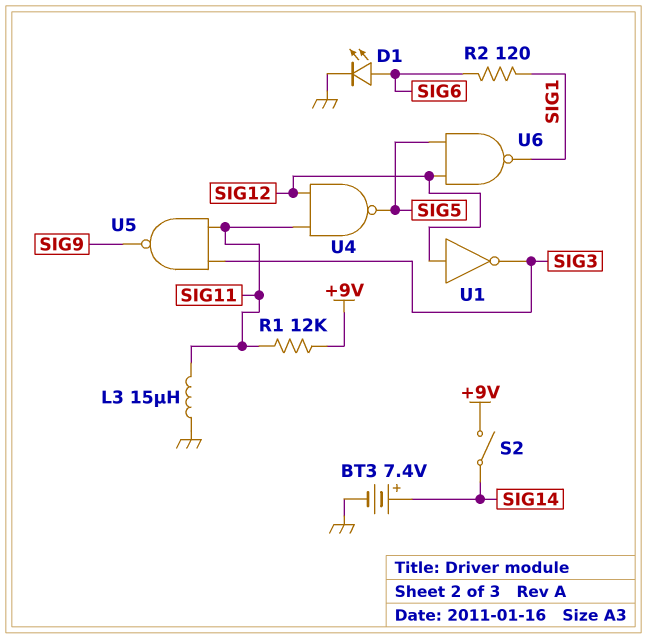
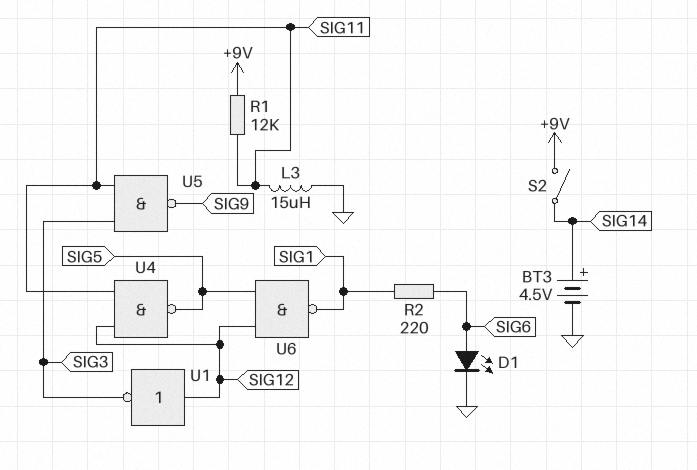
BT3: 7.4V (plus SIG14, minus GND) -> 4.5V (plus SIG14, minus GND)
R2: 120 (SIG1, SIG6) -> 220 (SIG1, SIG6)

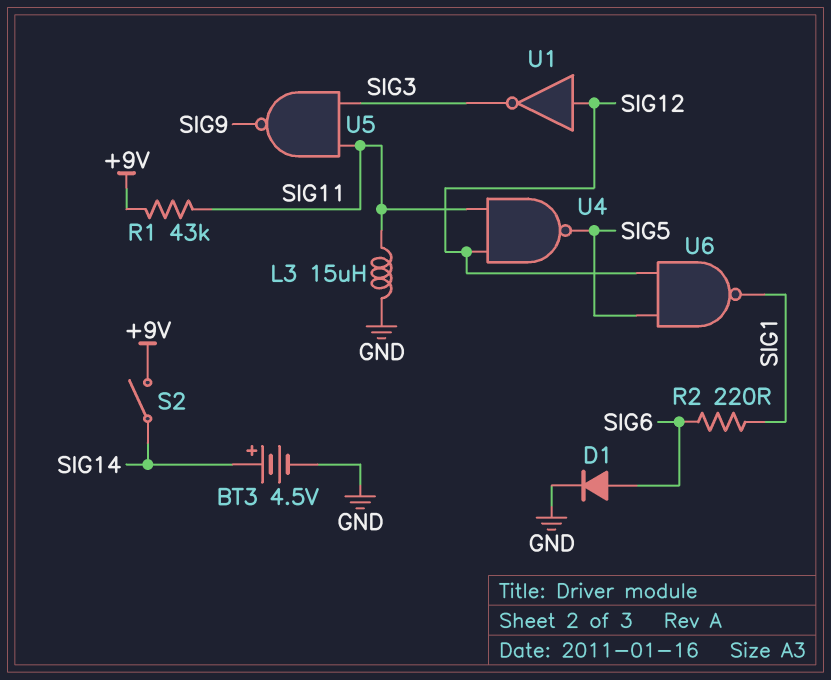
D1: LED (A SIG6, K GND) -> diode (A SIG6, K GND)
R1: 12k (+9V, SIG11) -> 43k (+9V, SIG11)

